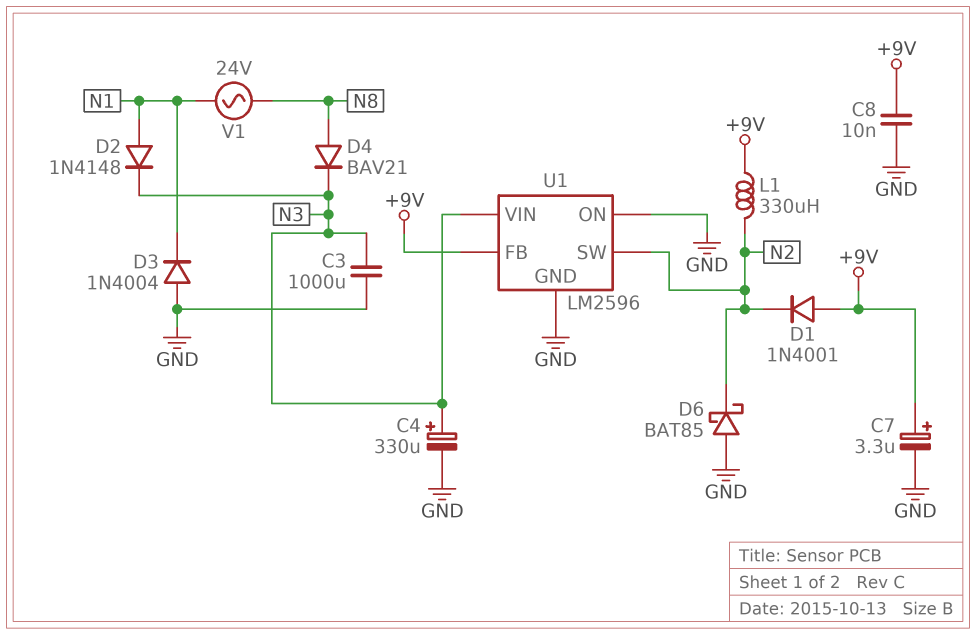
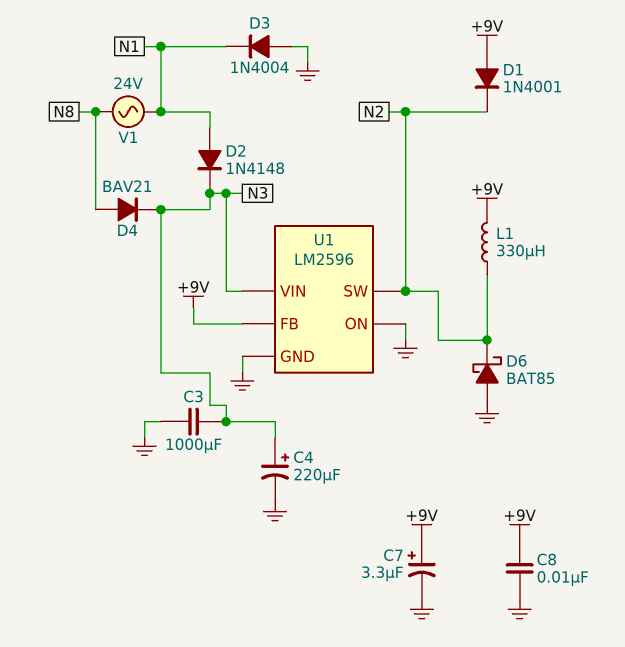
C4: 330uF (plus N3, minus GND) -> 220uF (plus N3, minus GND)

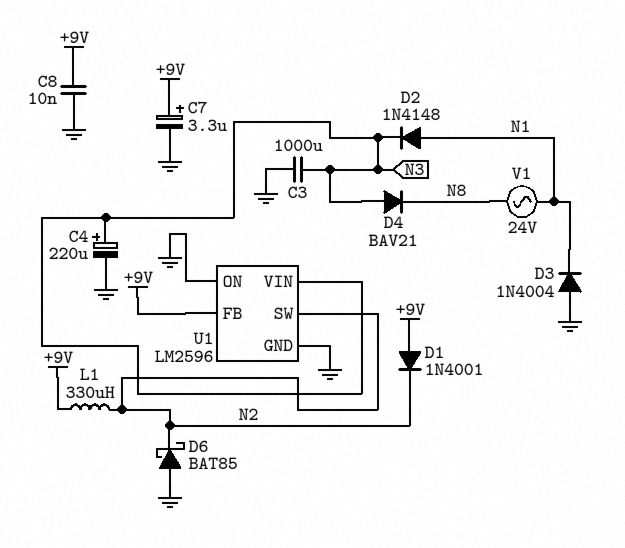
D4: diode BAV21 (A N8, K N3) -> diode BAV21 (A N3, K N8)

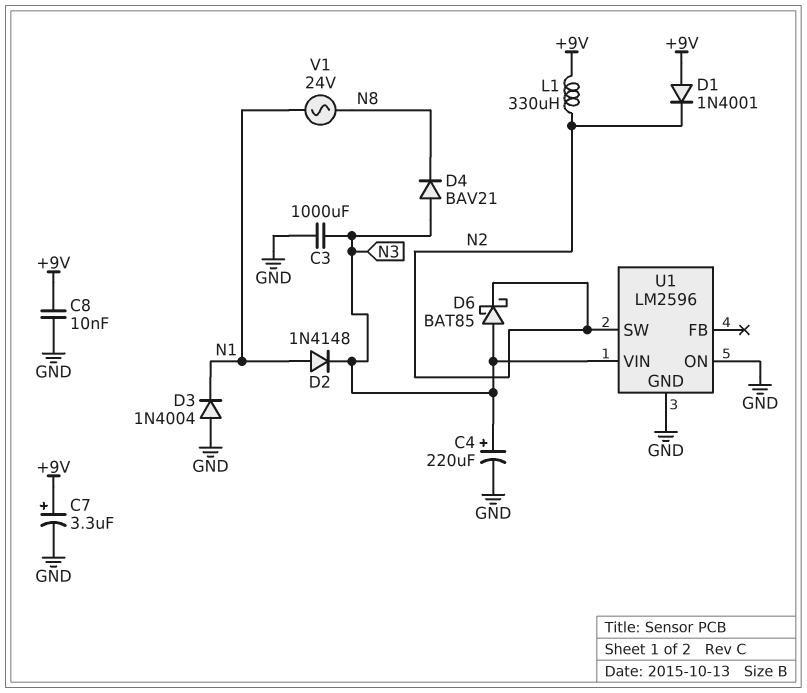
D6: schottky BAT85 (A GND, K N2) -> schottky BAT85 (A N3, K N2)
U1 pin FB: +9V -> none

